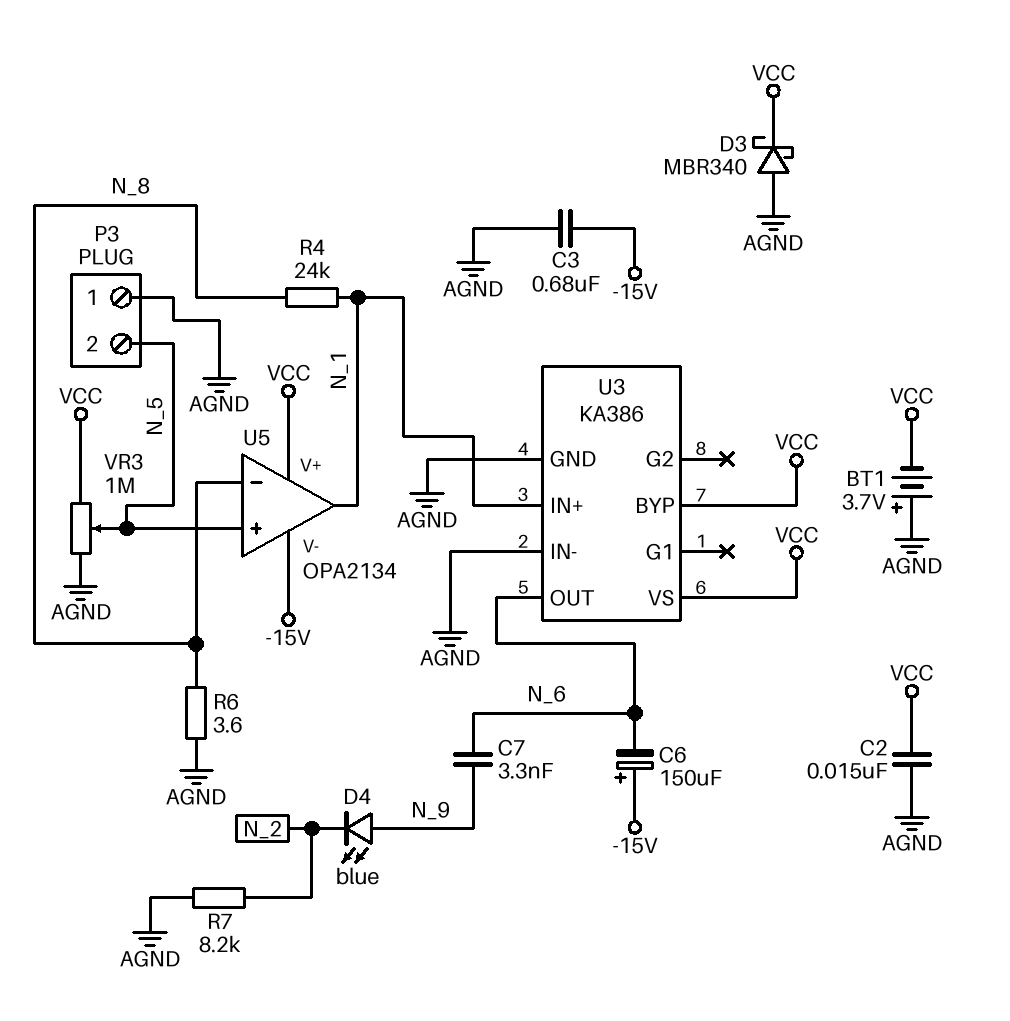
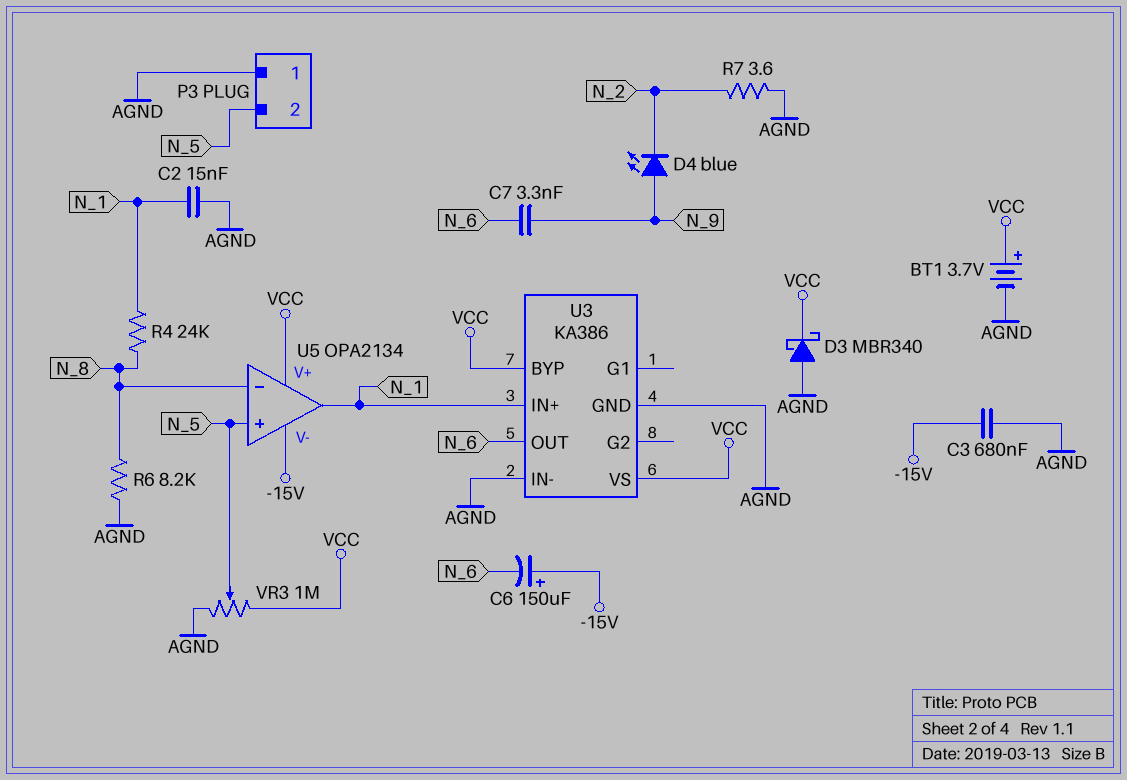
BT1: 3.7V (plus AGND, minus VCC) -> 3.7V (plus VCC, minus AGND)
C2: 15nF (AGND, VCC) -> 15nF (AGND, N_1)
R6: 3.6 (AGND, N_8) -> 8.2k (AGND, N_8)
R7: 8.2k (AGND, N_2) -> 3.6 (AGND, N_2)

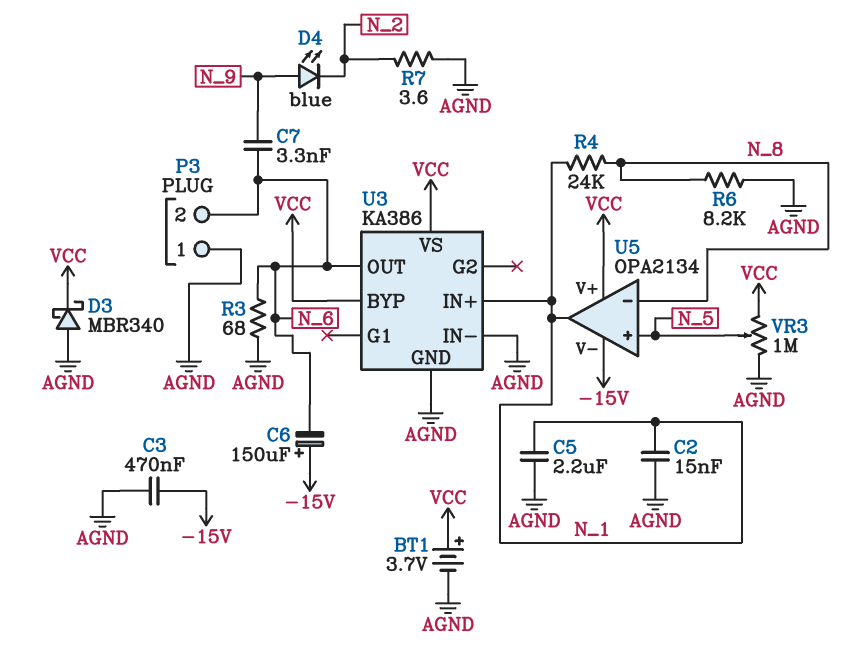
C3: 680nF (-15V, AGND) -> 470nF (-15V, AGND)
C5: none -> 2.2uF (AGND, N_1)
P3 pin 2: N_5 -> N_6
R3: none -> 68 (AGND, N_6)

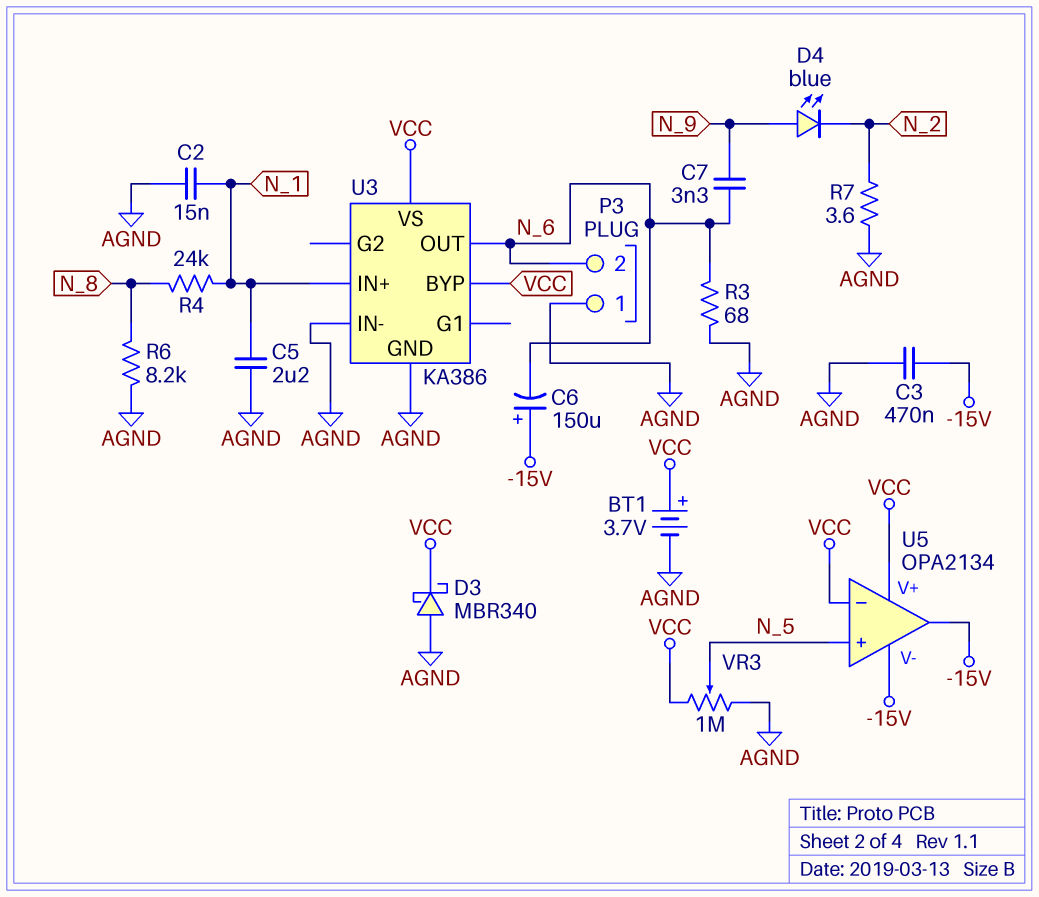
U5 pin in-: N_8 -> VCC
U5 pin out: N_1 -> -15V

